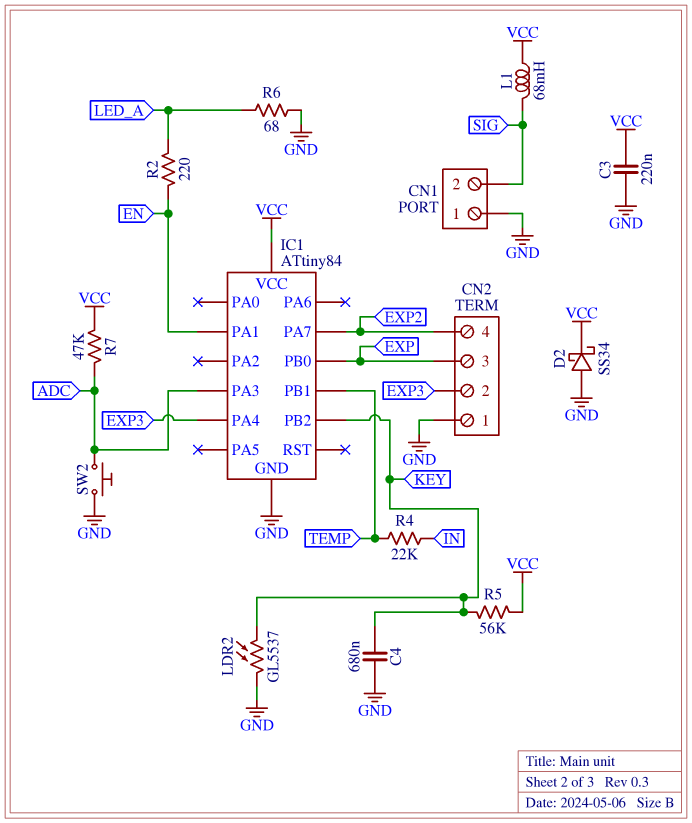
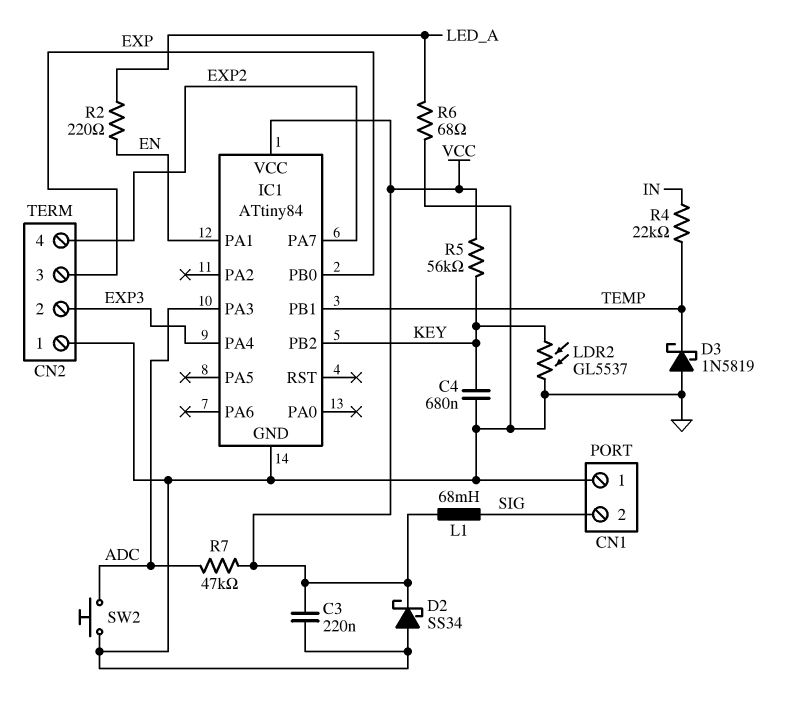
D3: none -> schottky 1N5819 (A GND, K TEMP)

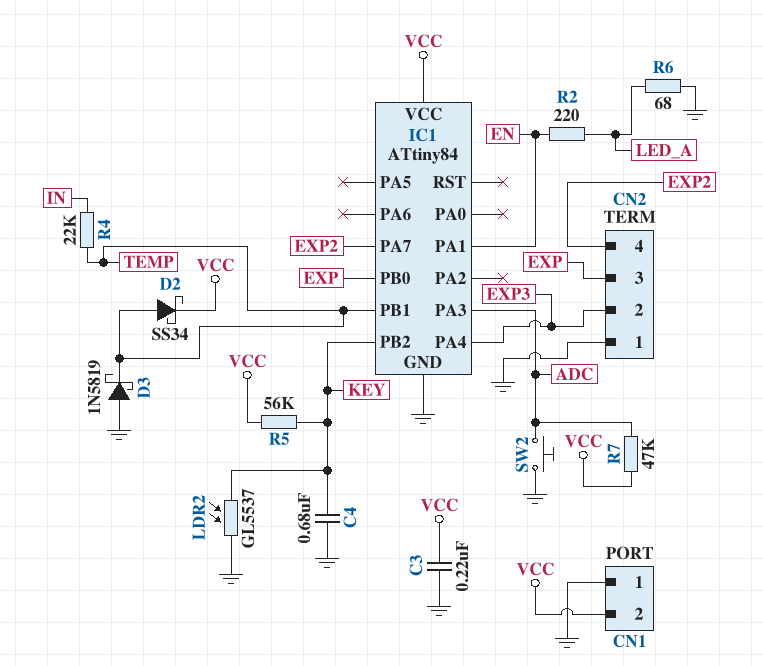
CN1 pin 2: SIG -> VCC
D2: schottky SS34 (A GND, K VCC) -> schottky SS34 (A TEMP, K VCC)
L1: 68mH (SIG, VCC) -> none

